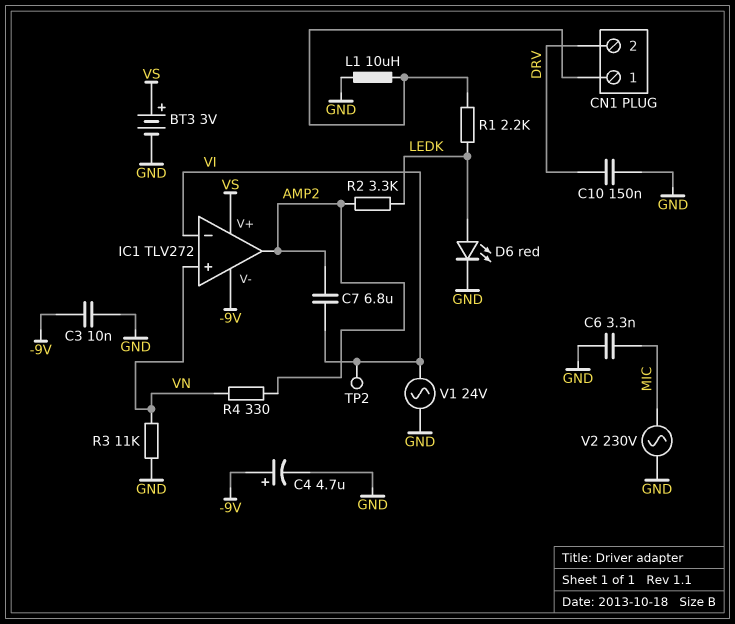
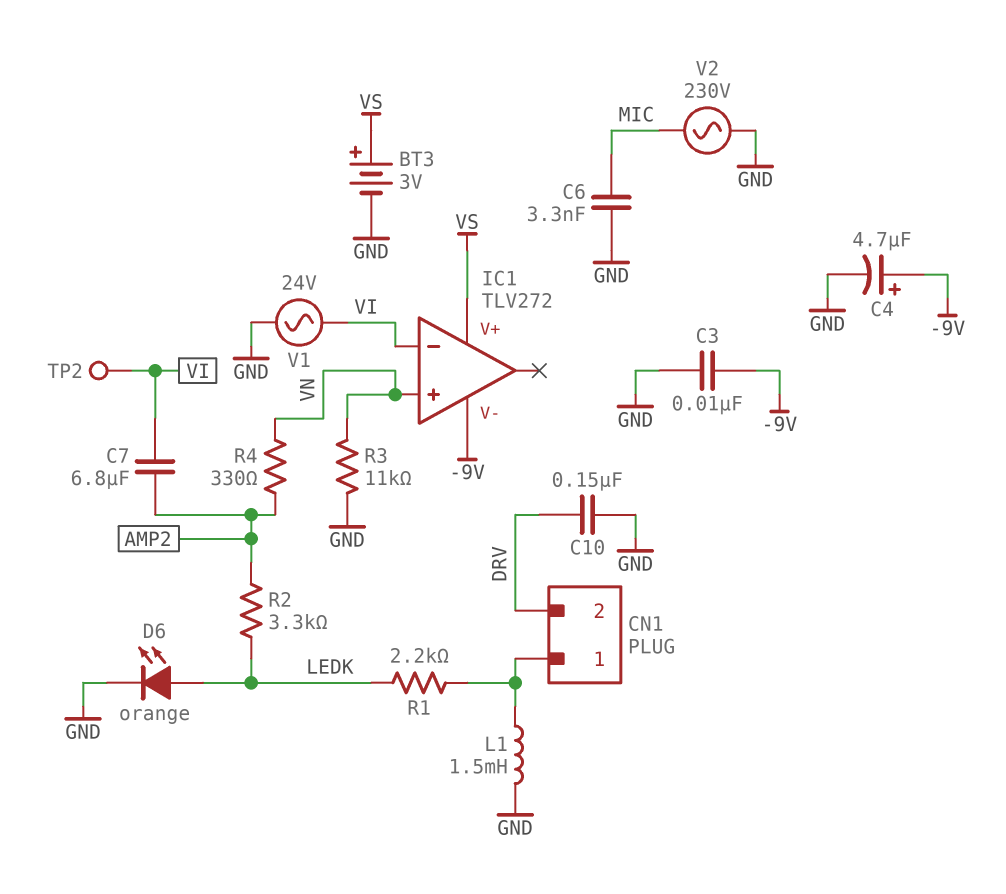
D6: LED red (A LEDK, K GND) -> LED orange (A LEDK, K GND)
IC1 pin out: AMP2 -> none
L1: 10uH (CN1/1, GND) -> 1.5mH (CN1/1, GND)

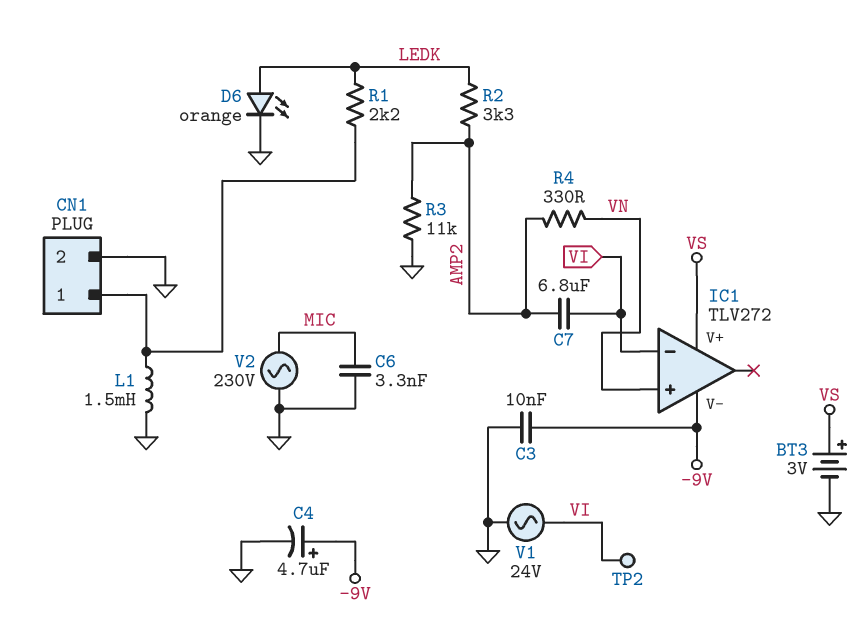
C10: 150nF (DRV, GND) -> none
CN1 pin 2: DRV -> GND
R3: 11k (GND, VN) -> 11k (AMP2, GND)

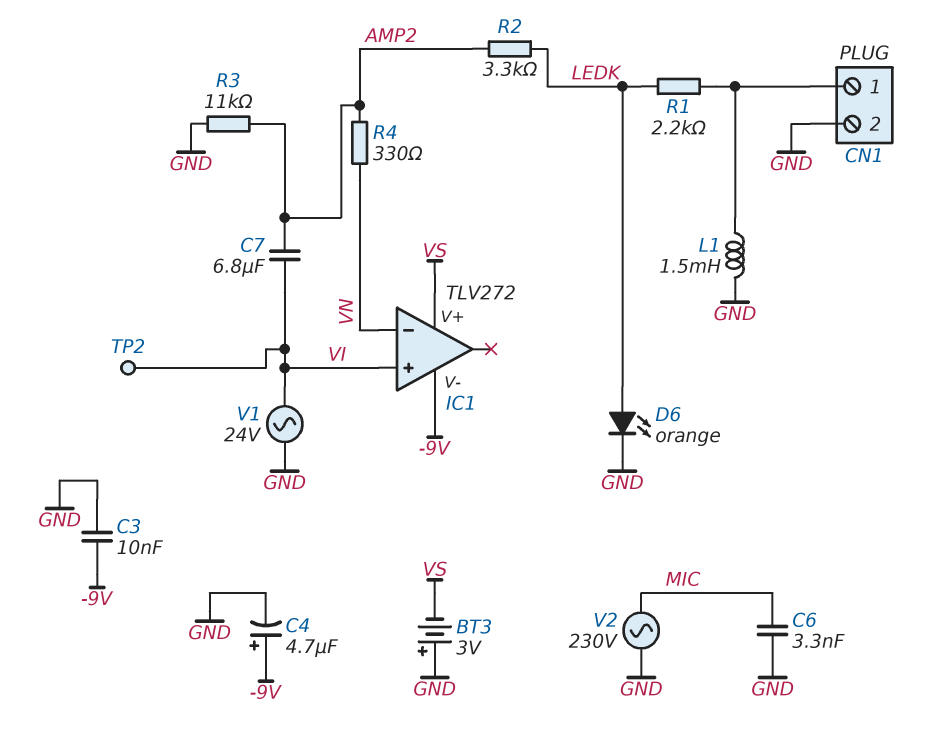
BT3: 3V (plus VS, minus GND) -> 3V (plus GND, minus VS)
IC1 pin in+: VN -> VI
IC1 pin in-: VI -> VN

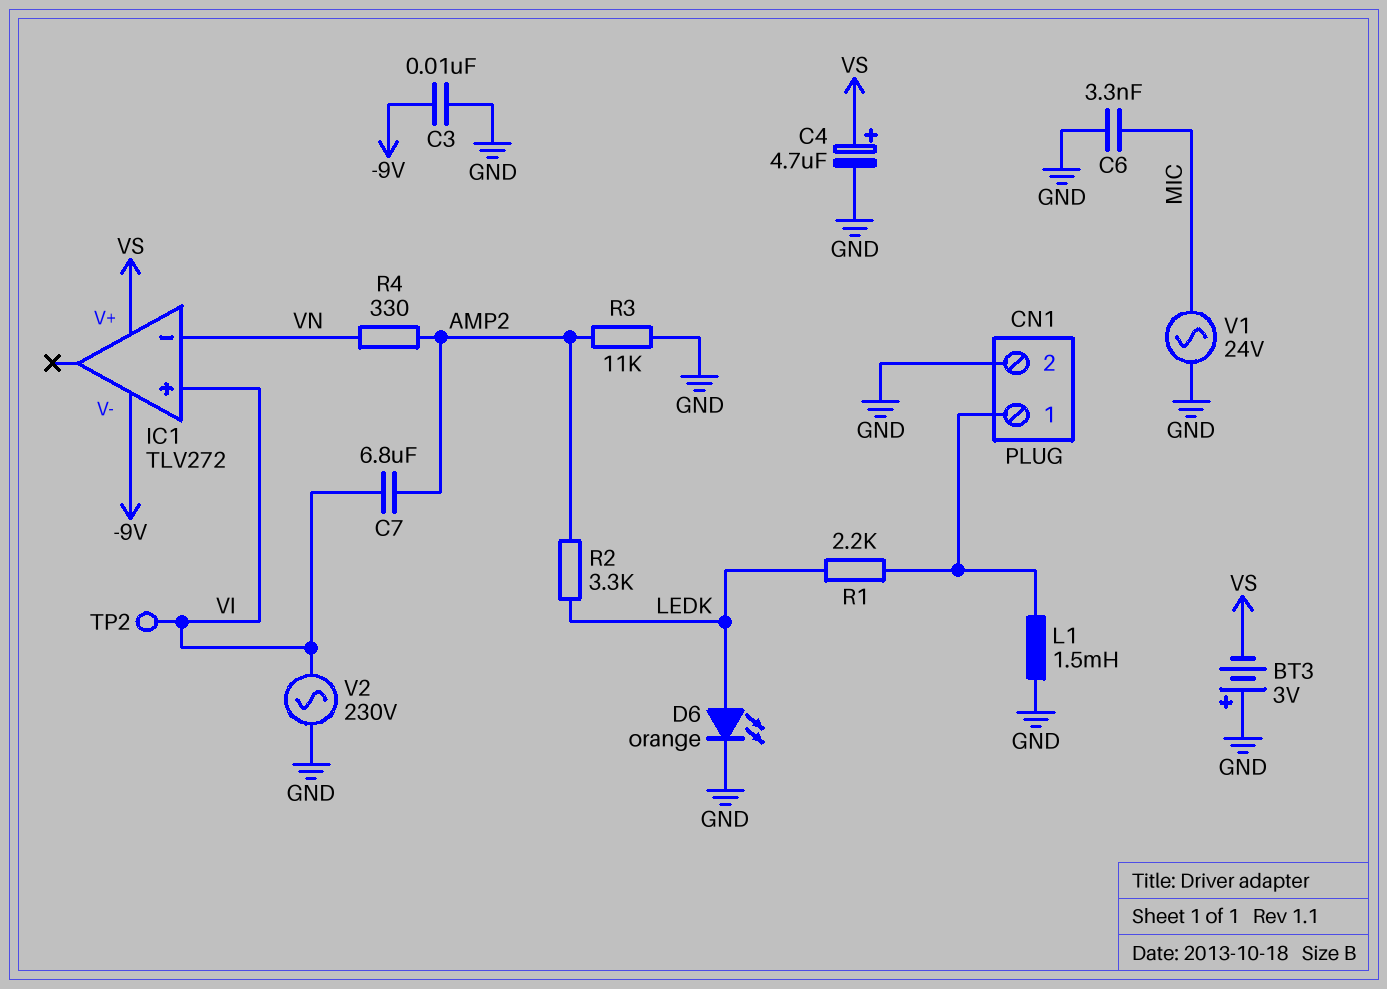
C4: 4.7uF (plus -9V, minus GND) -> 4.7uF (plus VS, minus GND)
V1: AC 24V (GND, VI) -> AC 24V (GND, MIC)
V2: AC 230V (GND, MIC) -> AC 230V (GND, VI)

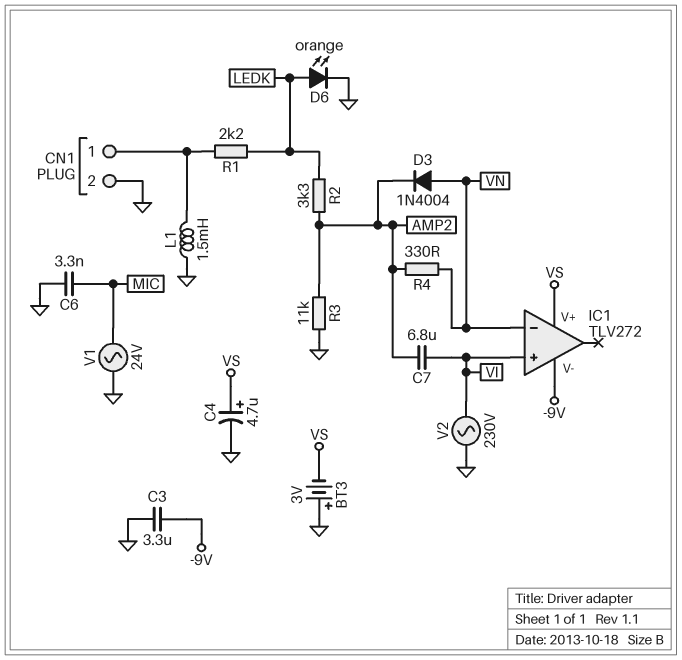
C3: 10nF (-9V, GND) -> 3.3uF (-9V, GND)
D3: none -> diode 1N4004 (A VN, K AMP2)
TP2: test point (VI) -> none

